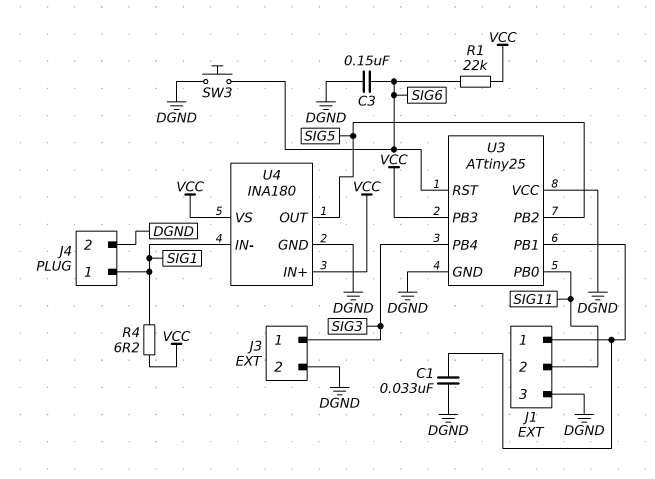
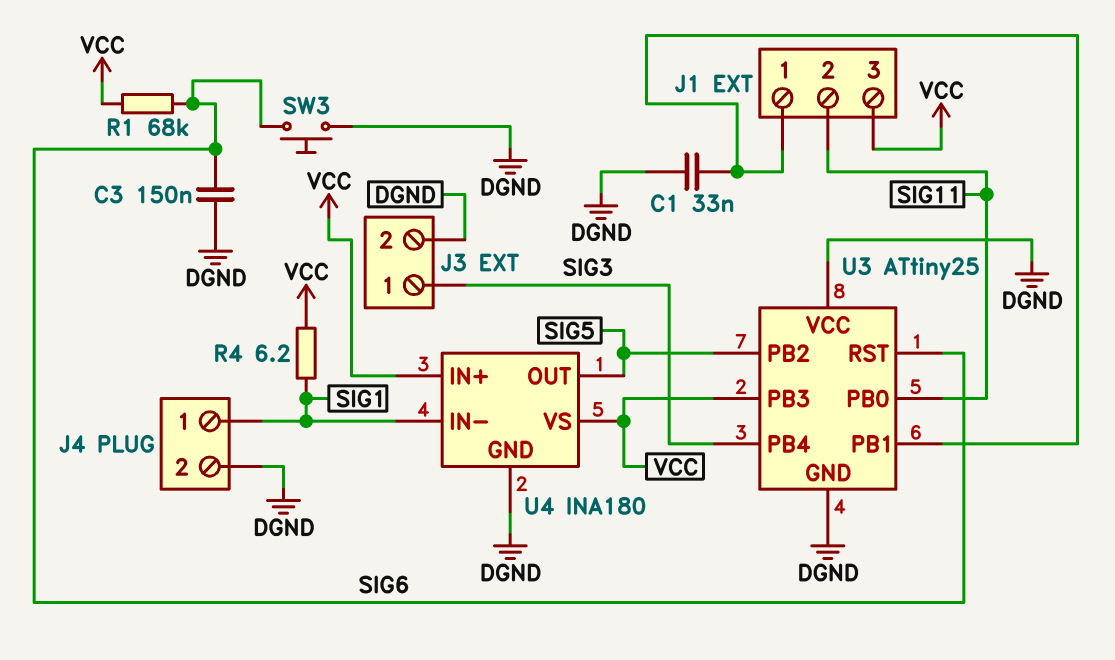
J1 pin 3: DGND -> VCC
R1: 22k (SIG6, VCC) -> 68k (SIG6, VCC)

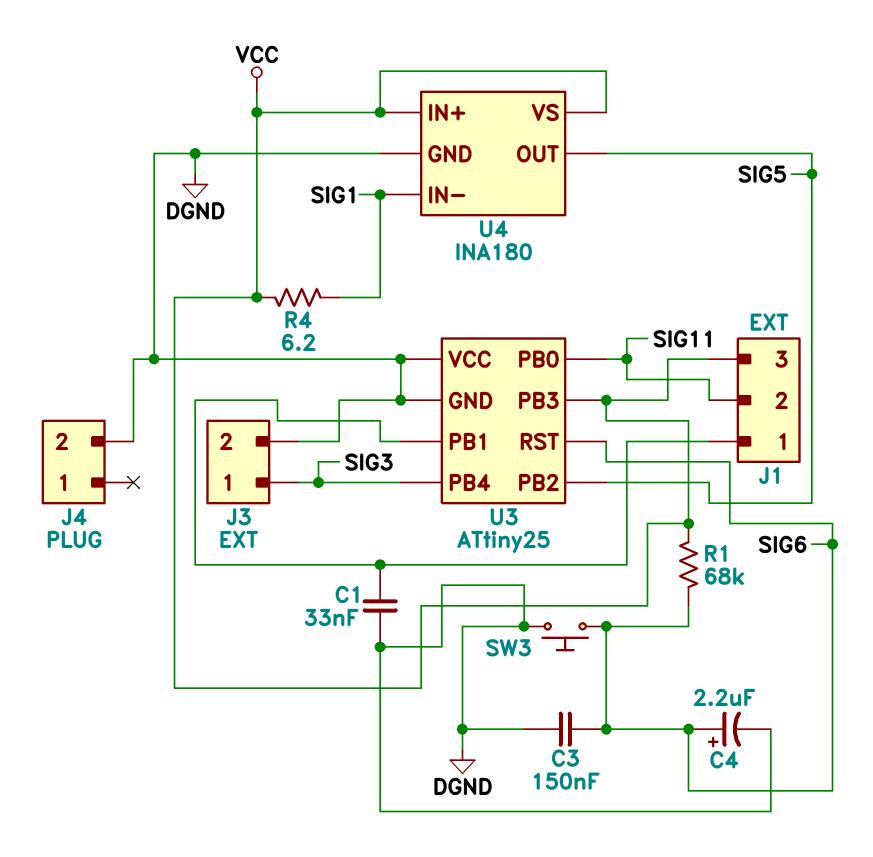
C4: none -> 2.2uF (plus SIG6, minus DGND)
J4 pin 1: SIG1 -> none

